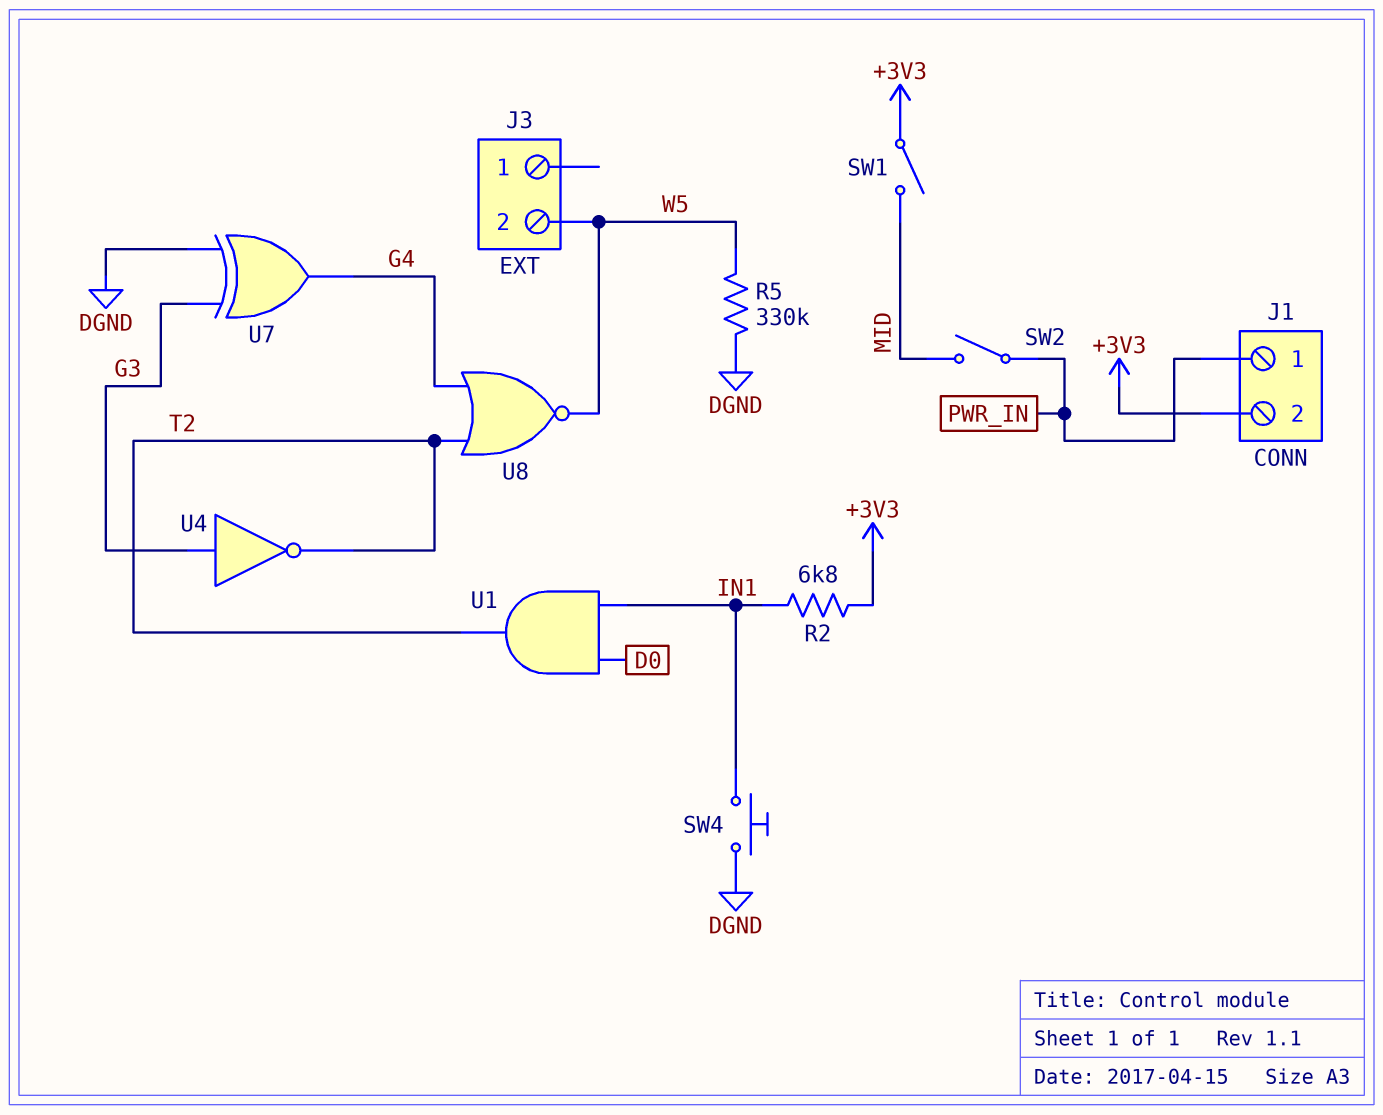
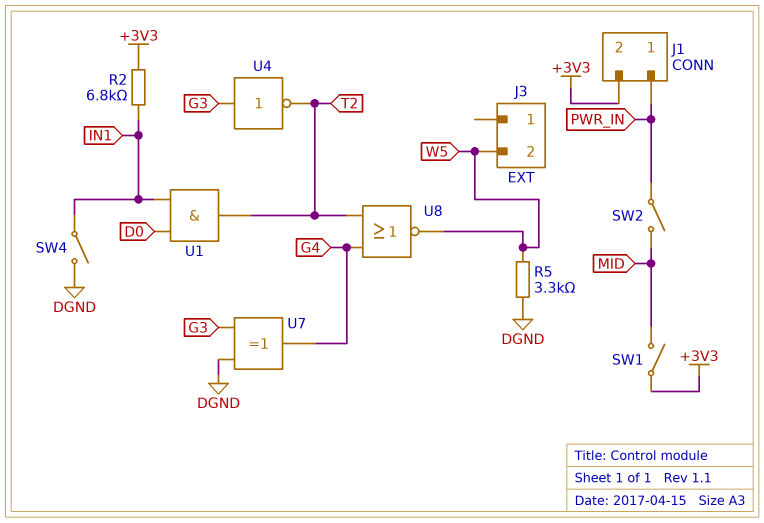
R5: 330k (DGND, W5) -> 3.3k (DGND, W5)
SW4: button (DGND, IN1) -> switch (DGND, IN1)

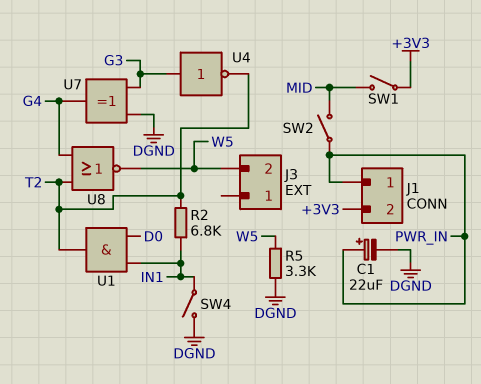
C1: none -> 22uF (plus PWR_IN, minus DGND)
R2: 6.8k (+3V3, IN1) -> 6.8k (IN1, T2)

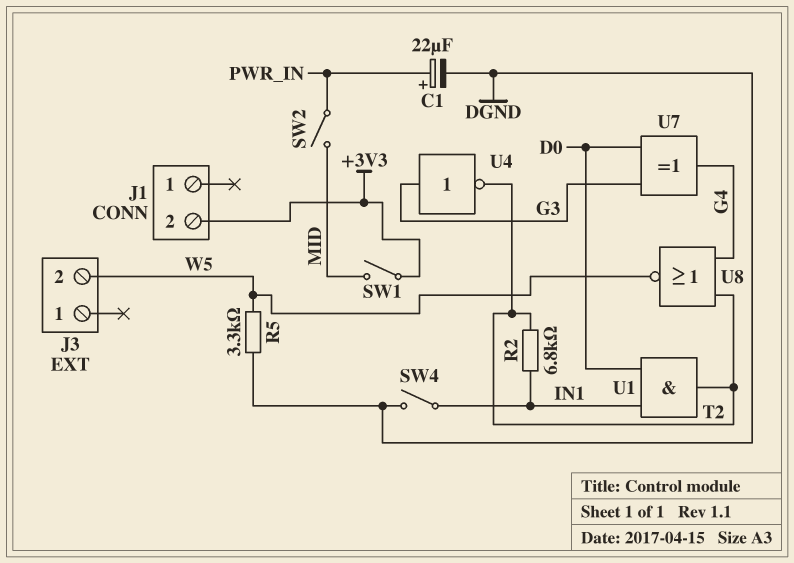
J1 pin 1: PWR_IN -> none
U7: XOR (in DGND, in G3, out G4) -> XOR (in D0, in G3, out G4)

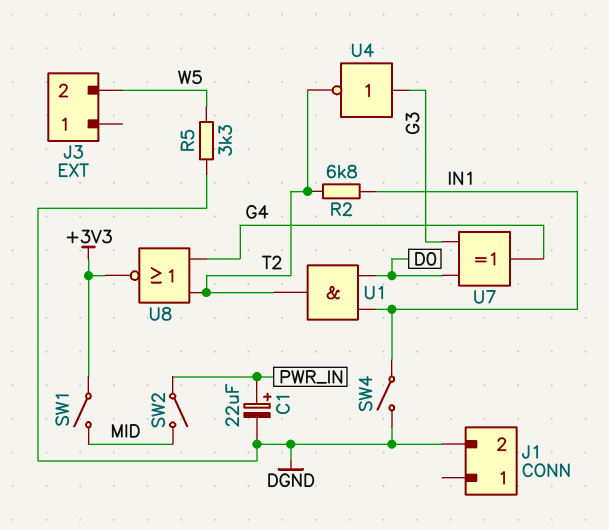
J1 pin 2: +3V3 -> DGND
U8: NOR (in G4, in T2, out W5) -> NOR (in G4, in T2, out +3V3)

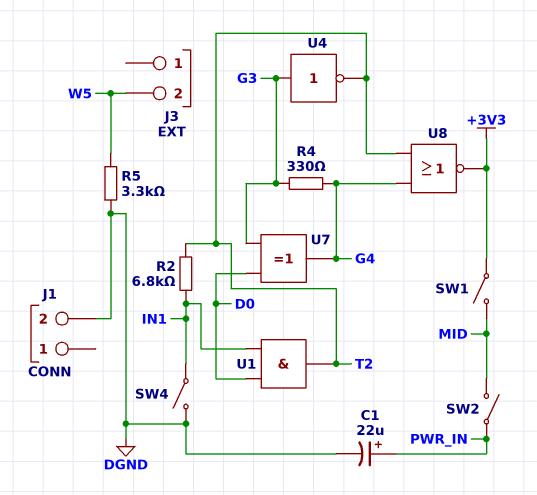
R4: none -> 330 (G3, G4)

